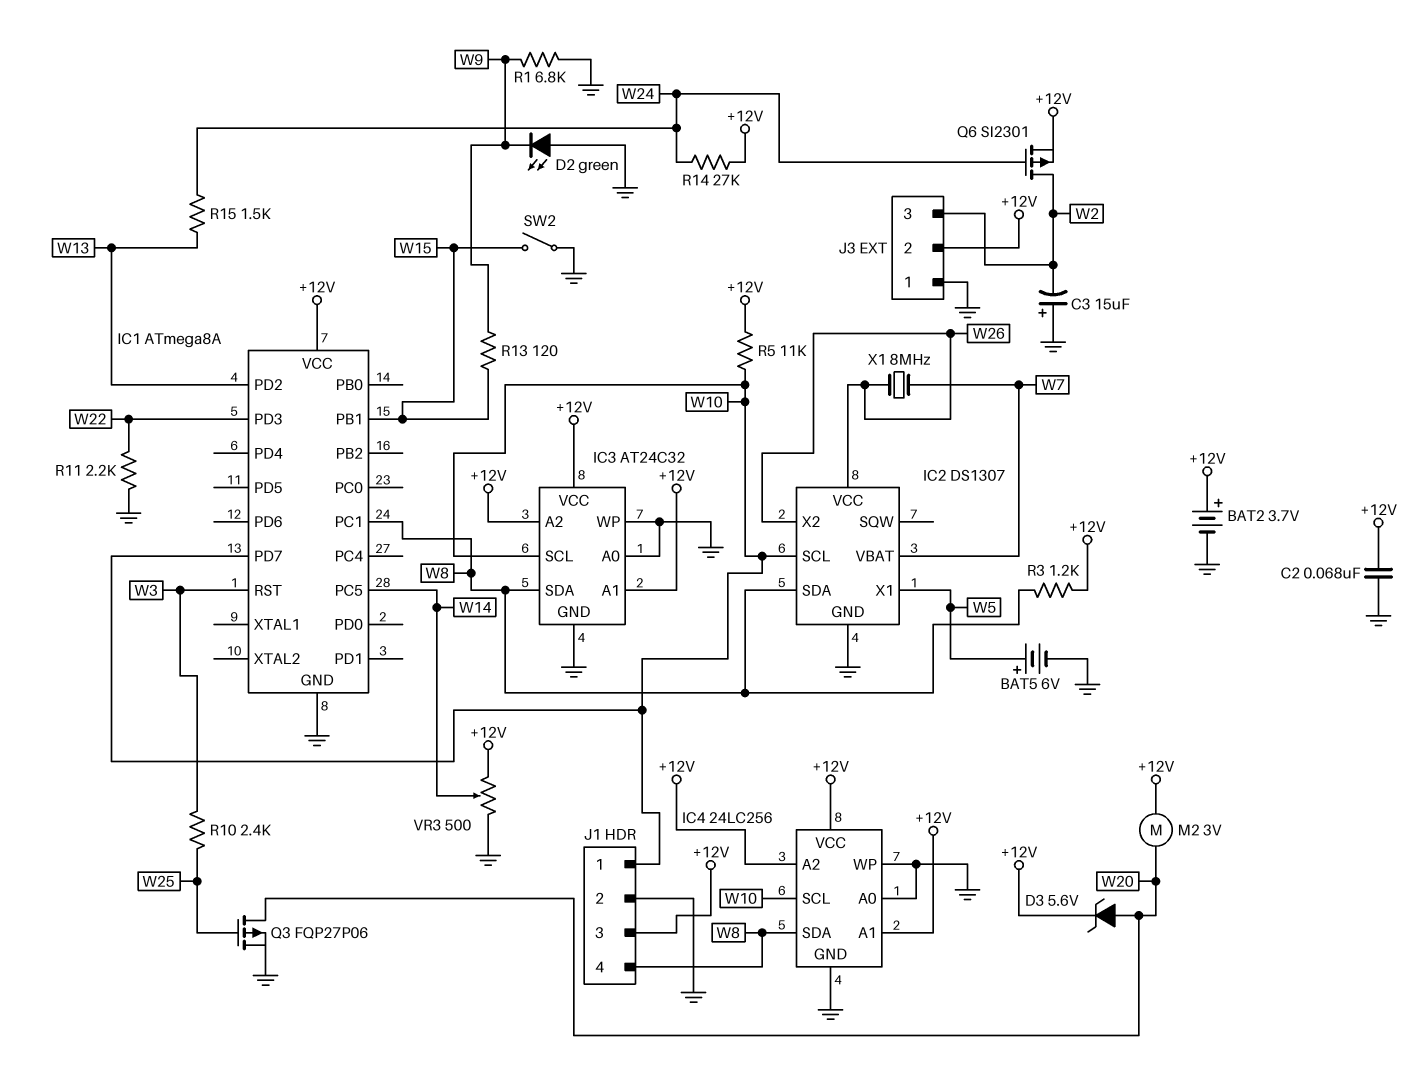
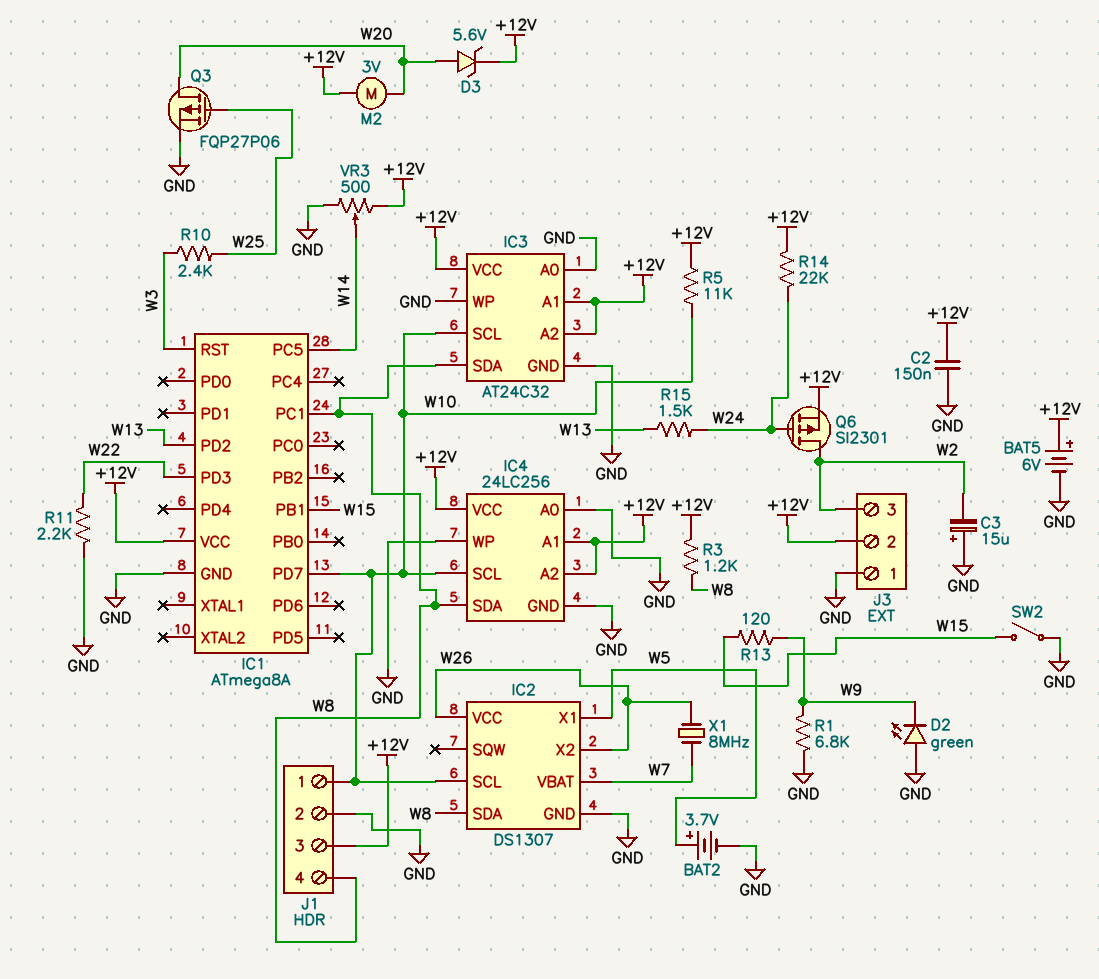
BAT2: 3.7V (plus +12V, minus GND) -> 3.7V (plus W5, minus GND)
BAT5: 6V (plus W5, minus GND) -> 6V (plus +12V, minus GND)
C2: 68nF (+12V, GND) -> 150nF (+12V, GND)
R14: 27k (+12V, W24) -> 22k (+12V, W24)

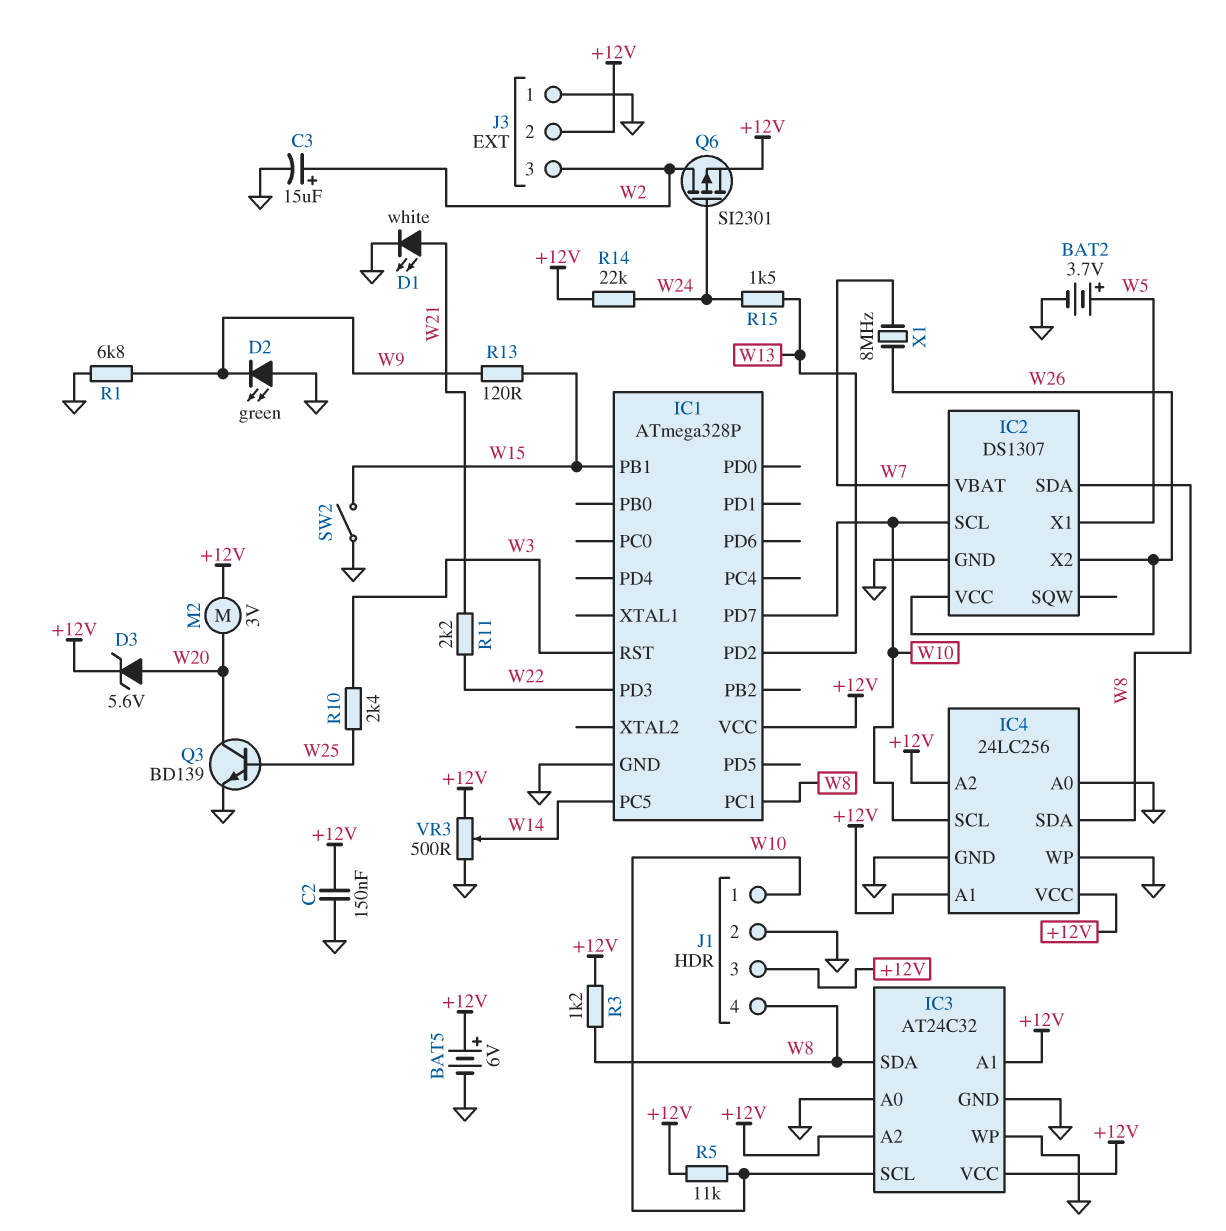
C3: 15uF (plus GND, minus W2) -> 15uF (plus W2, minus GND)
D1: none -> LED white (A W21, K GND)
IC1: ATmega8A -> ATmega328P
Q3: PMOS FQP27P06 (G W25, D W20, S GND) -> NPN BD139 (B W25, C W20, E GND)
R11: 2.2k (GND, W22) -> 2.2k (W21, W22)

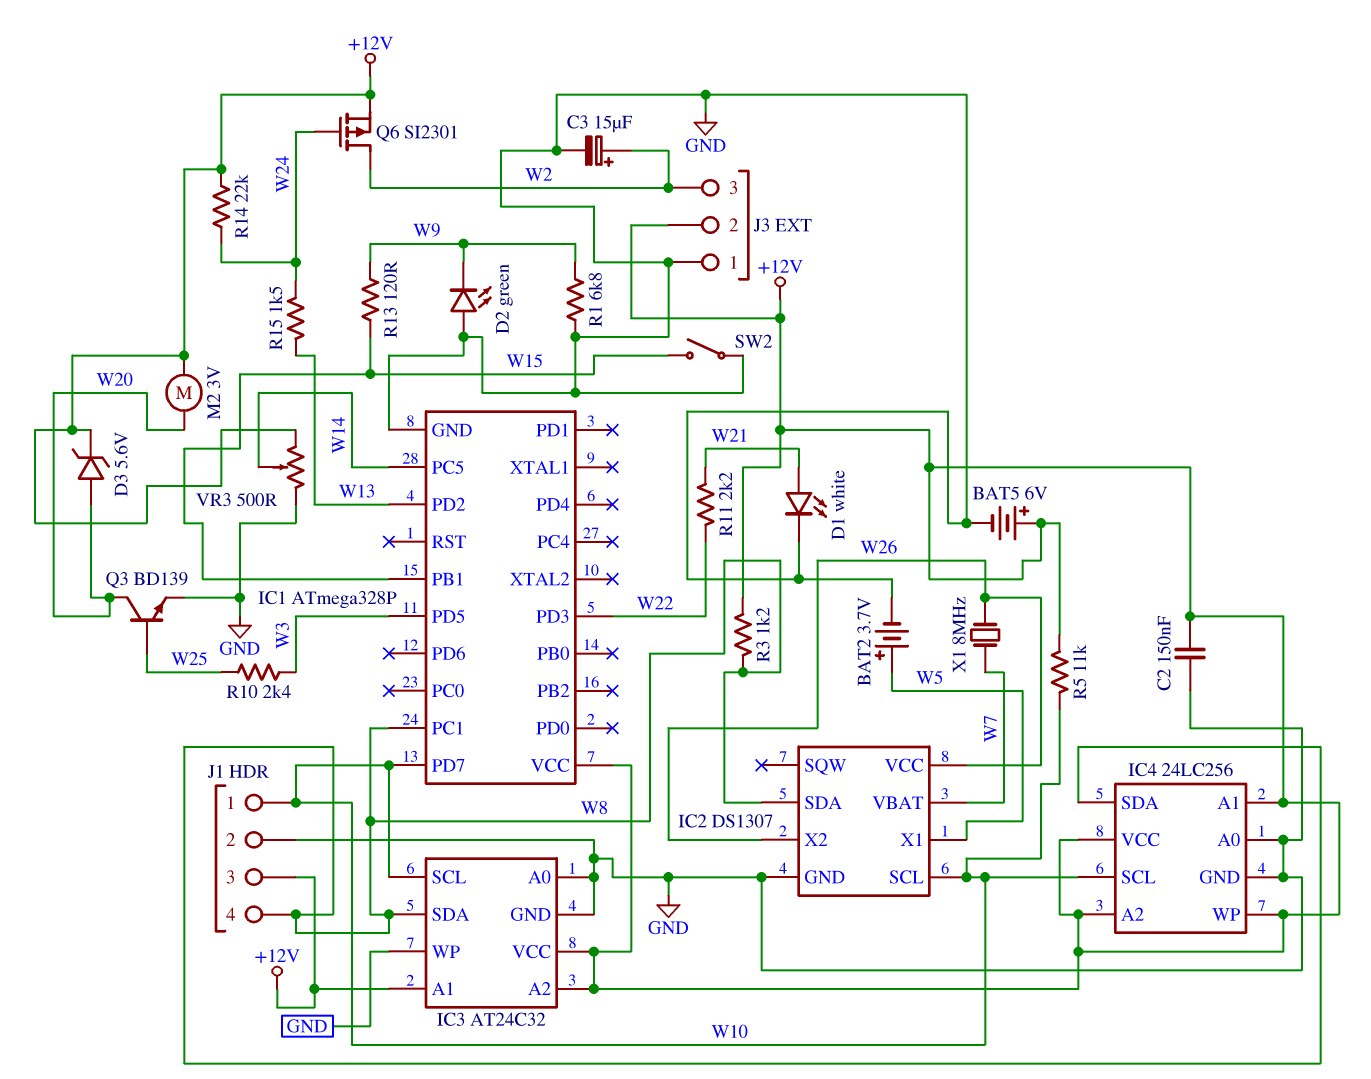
IC1 pin PD5: none -> W3
IC1 pin RST: W3 -> none
IC4 pin WP: GND -> +12V

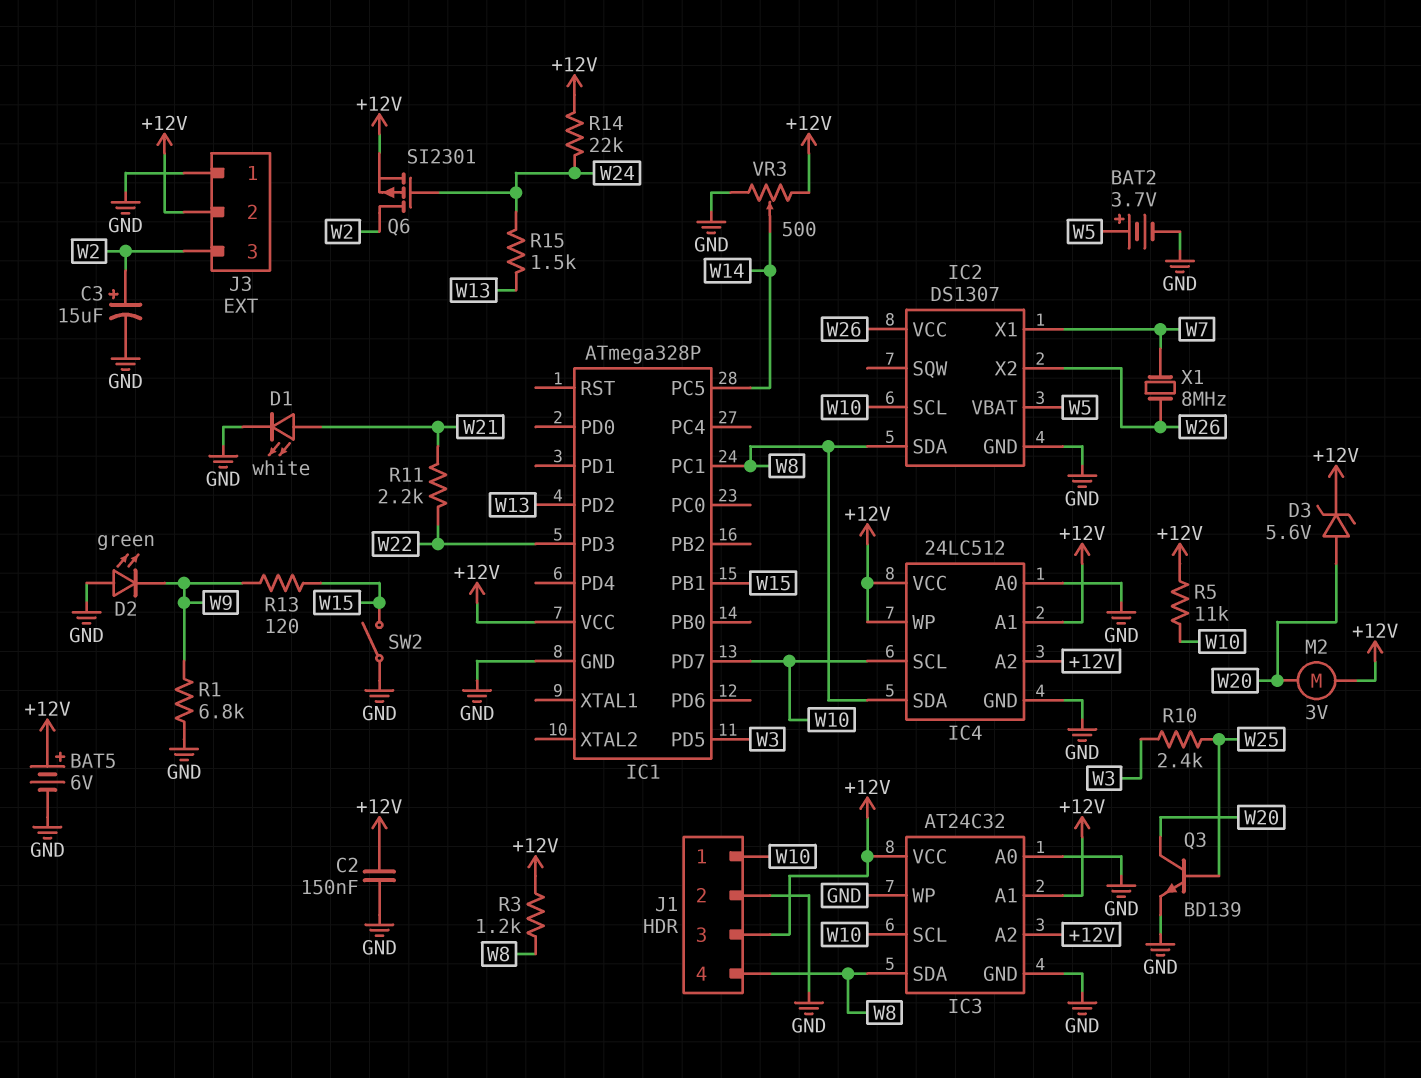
IC2 pin VBAT: W7 -> W5
IC2 pin X1: W5 -> W7
IC4: 24LC256 -> 24LC512

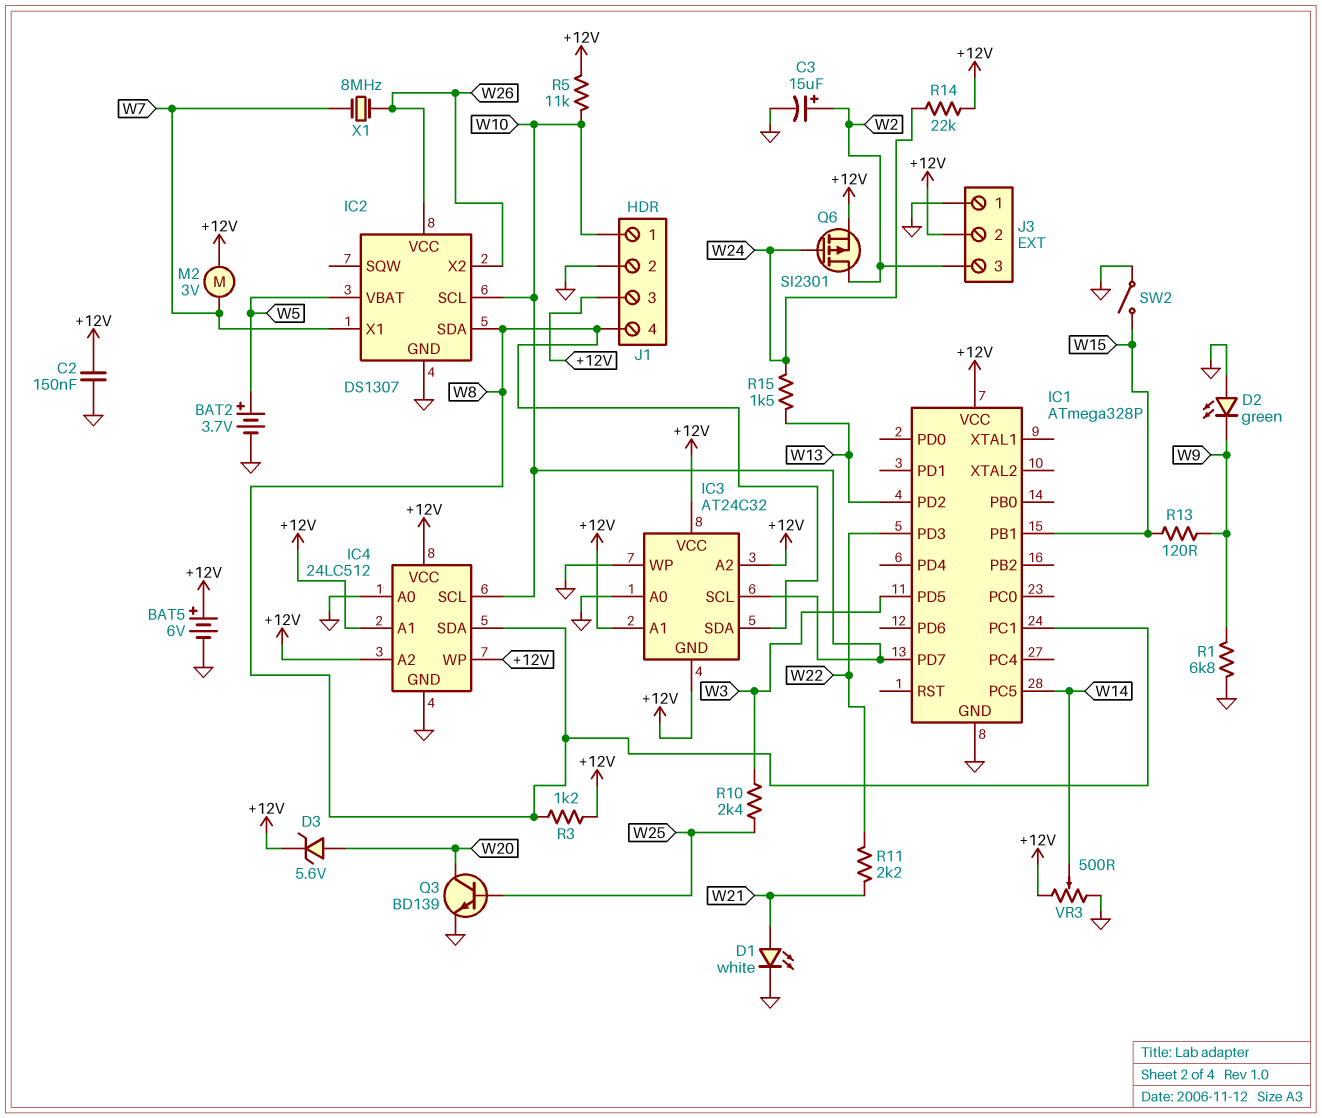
IC3 pin GND: GND -> +12V
M2: motor 3V (+12V, W20) -> motor 3V (+12V, W7)

